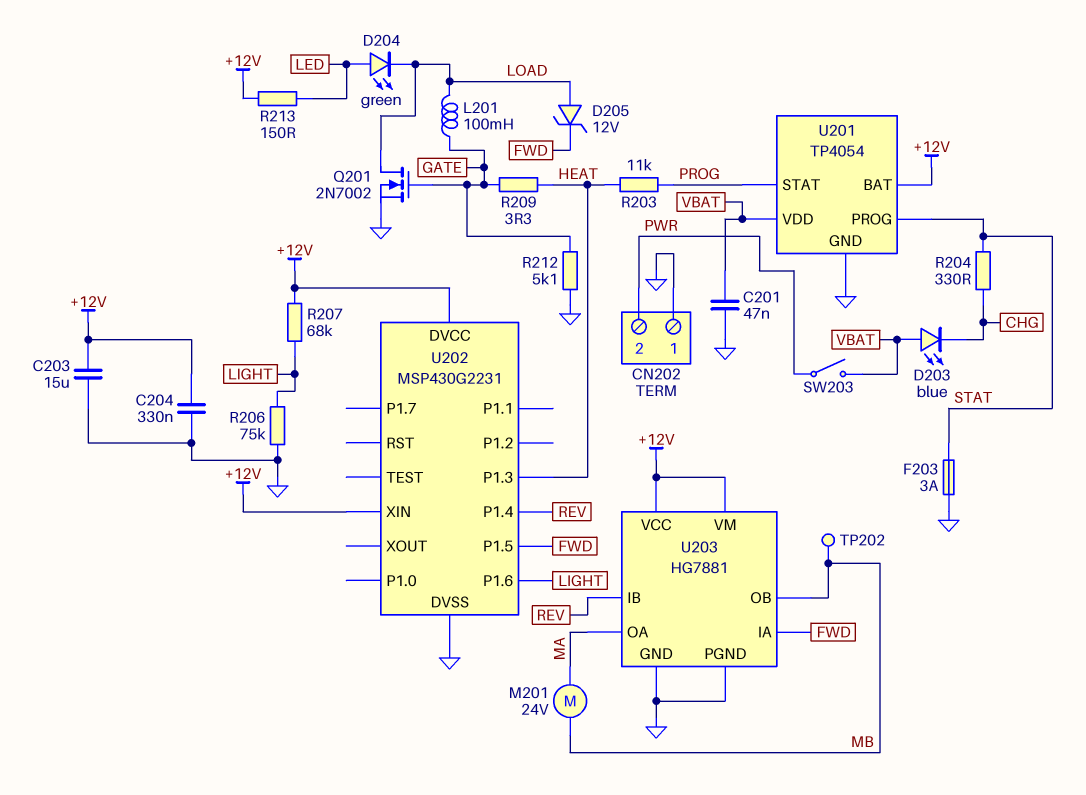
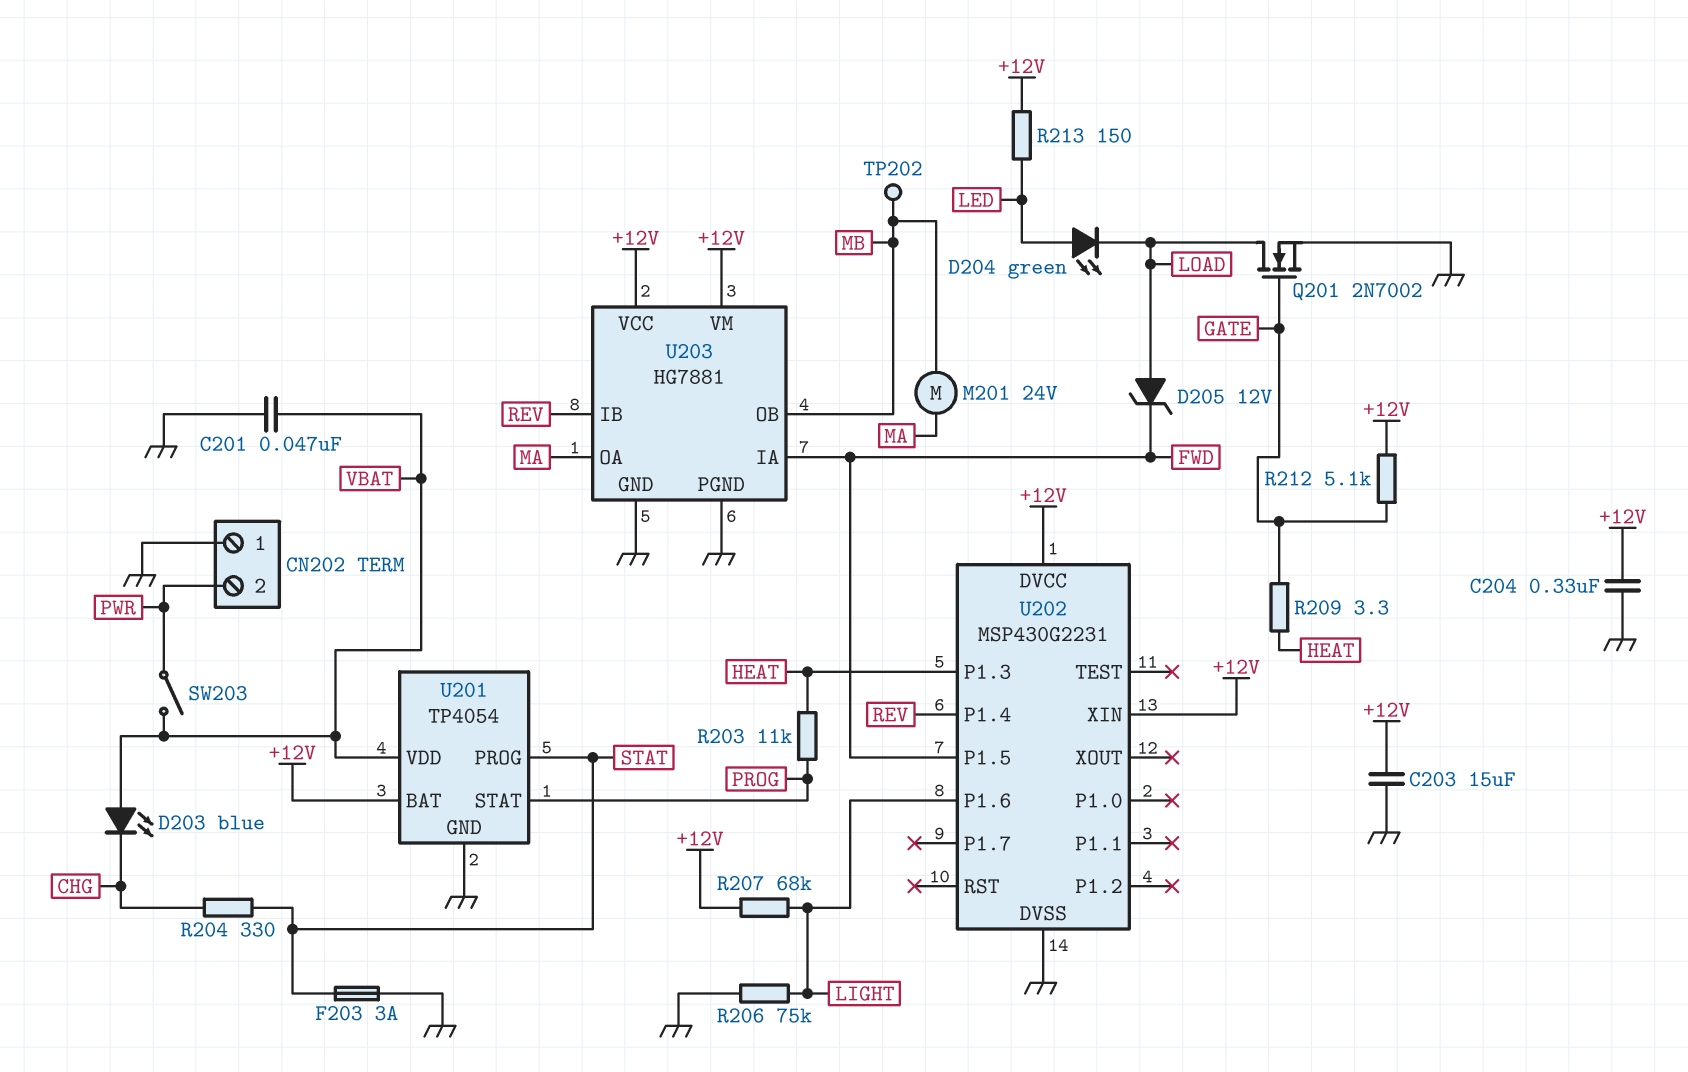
L201: 100mH (GATE, LOAD) -> none
R212: 5.1k (GATE, GND) -> 5.1k (+12V, GATE)

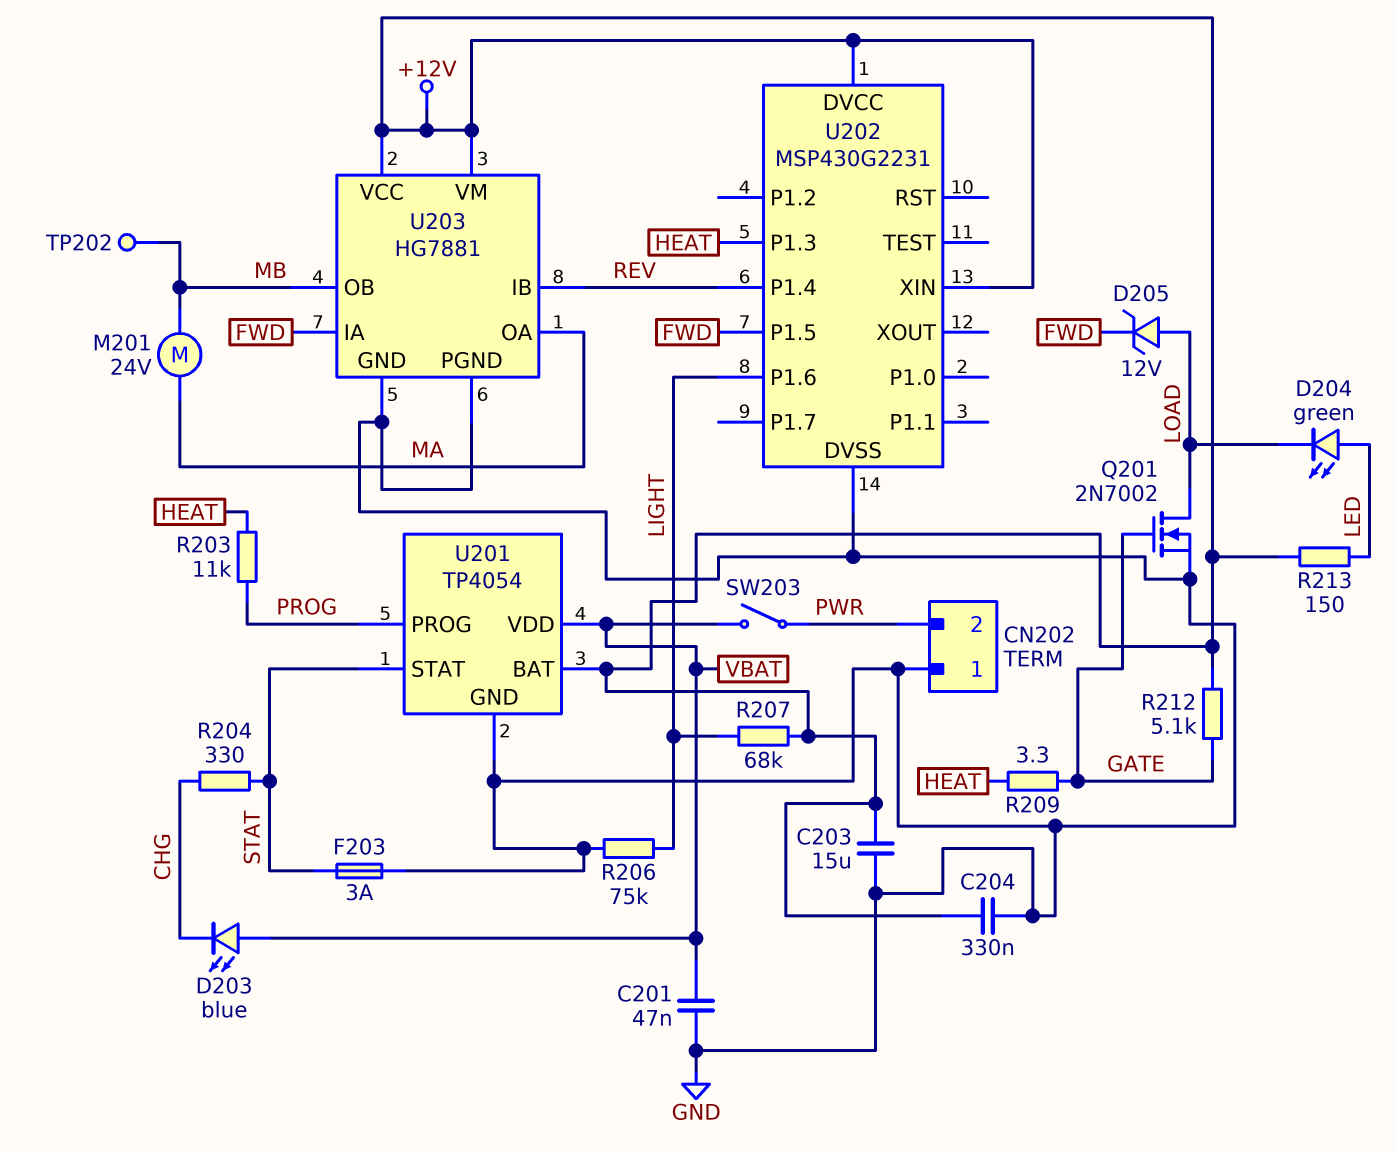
U201 pin PROG: STAT -> PROG
U201 pin STAT: PROG -> STAT

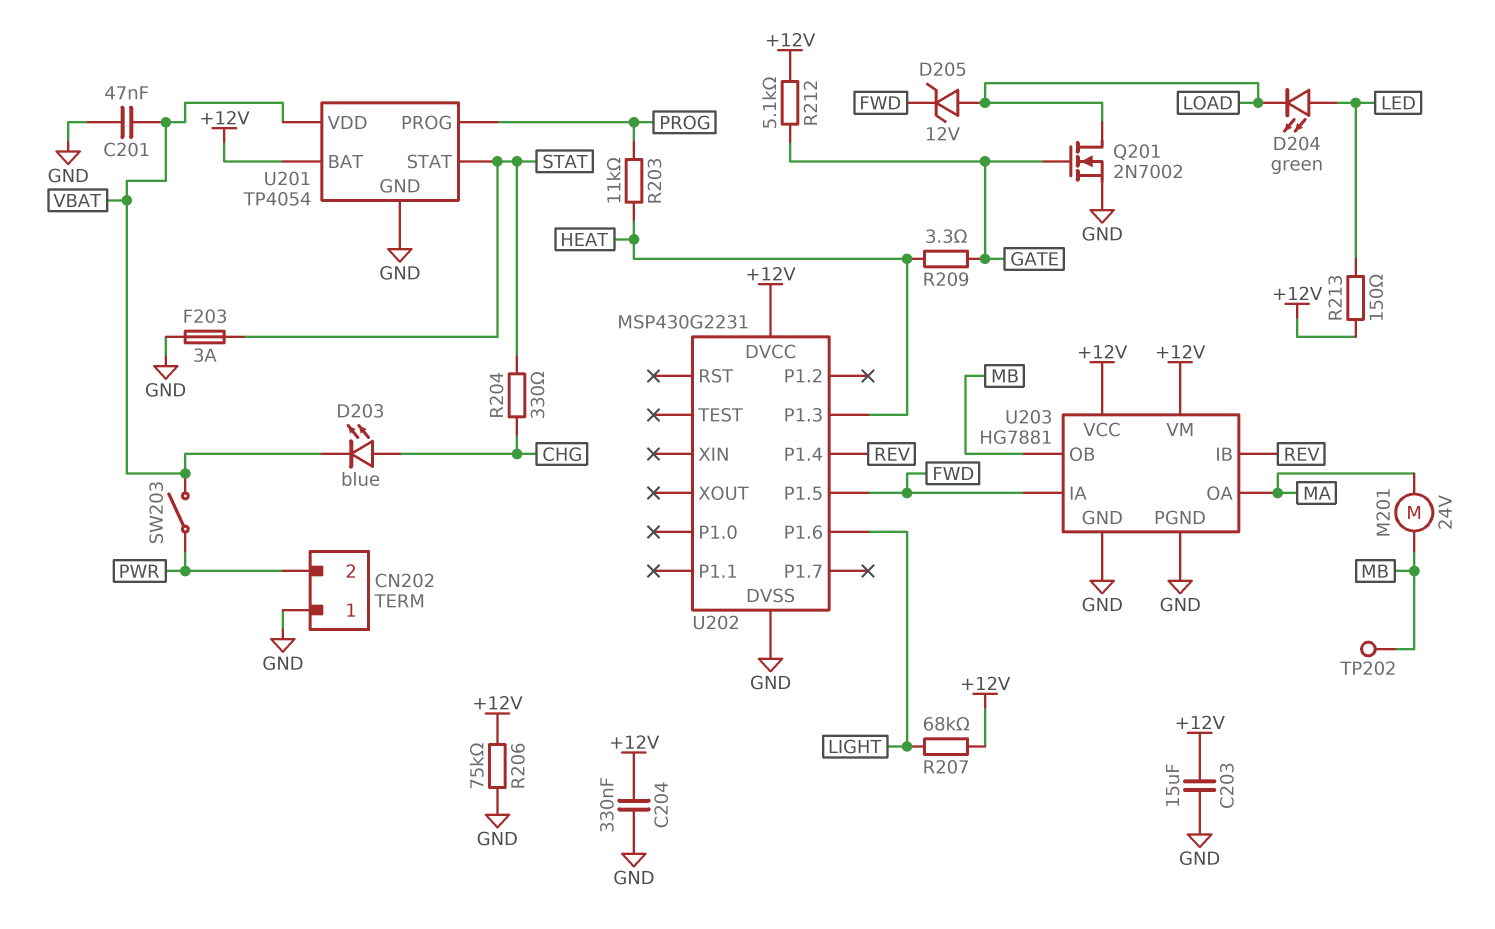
D203: LED blue (A VBAT, K CHG) -> LED blue (A CHG, K VBAT)
R206: 75k (GND, LIGHT) -> 75k (+12V, GND)
U202 pin XIN: +12V -> none

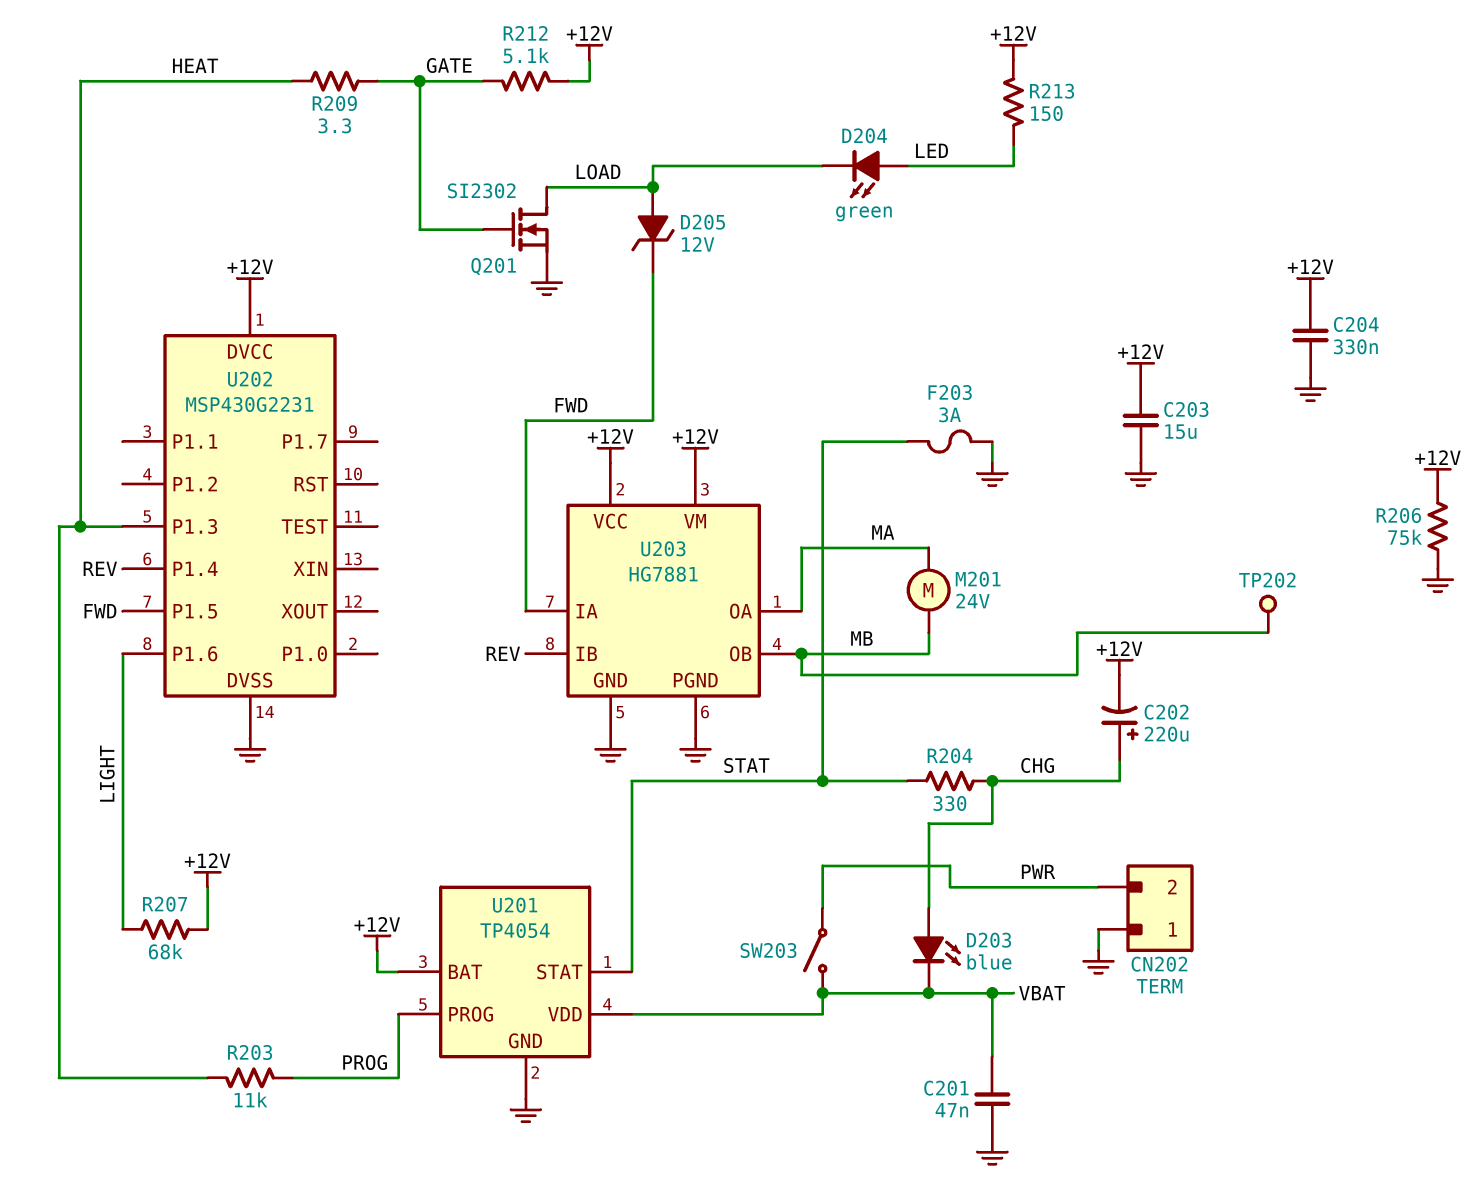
C202: none -> 220uF (plus CHG, minus +12V)
Q201: NMOS 2N7002 (G GATE, D LOAD, S GND) -> NMOS SI2302 (G GATE, D LOAD, S GND)

